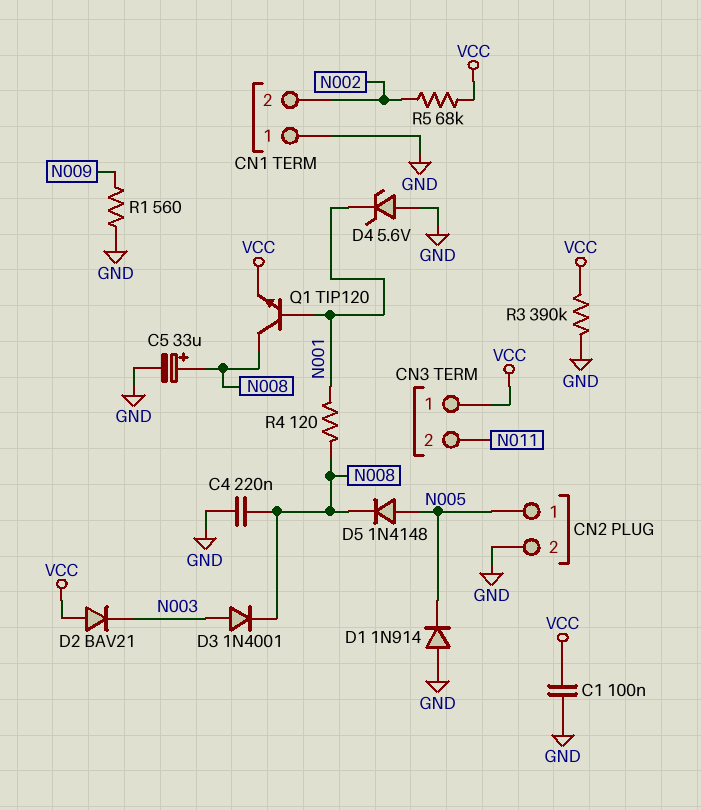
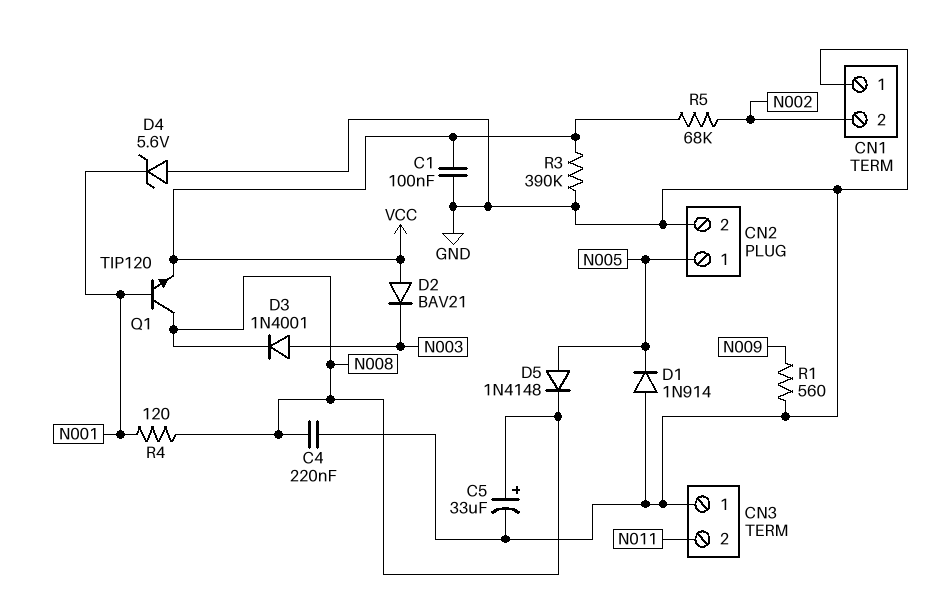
CN3 pin 1: VCC -> GND

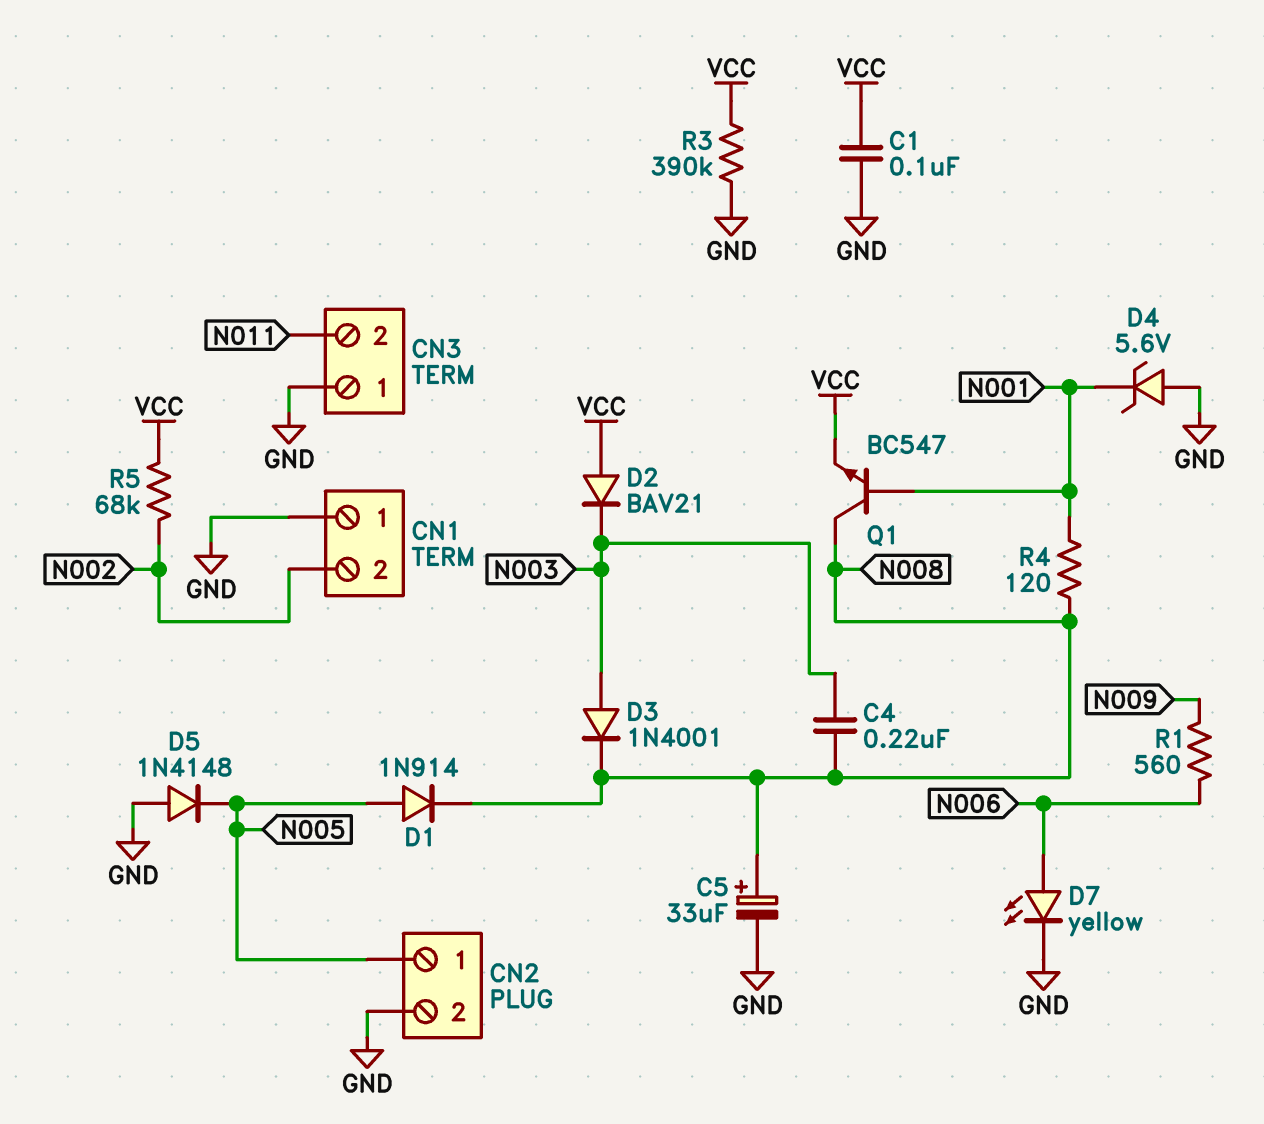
C4: 220nF (GND, N008) -> 220nF (N003, N008)
D1: diode 1N914 (A GND, K N005) -> diode 1N914 (A N005, K N008)
D5: diode 1N4148 (A N005, K N008) -> diode 1N4148 (A GND, K N005)
D7: none -> LED yellow (A N006, K GND)
Q1: NPN TIP120 (B N001, C N008, E VCC) -> NPN BC547 (B N001, C N008, E VCC)
R1: 560 (GND, N009) -> 560 (N006, N009)

